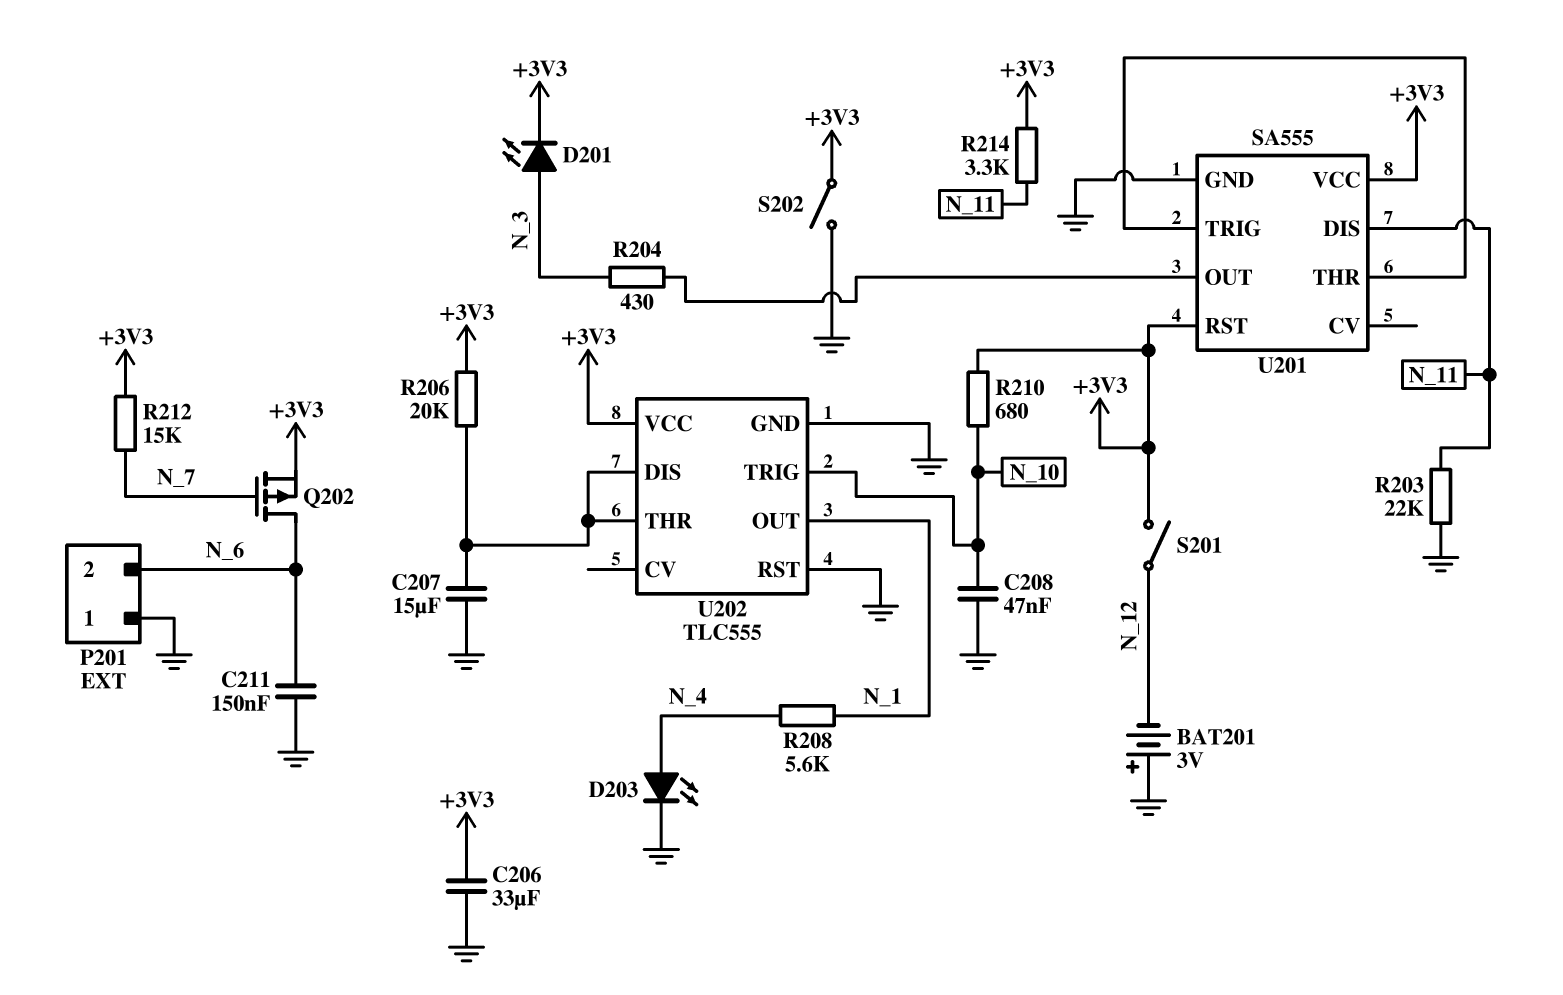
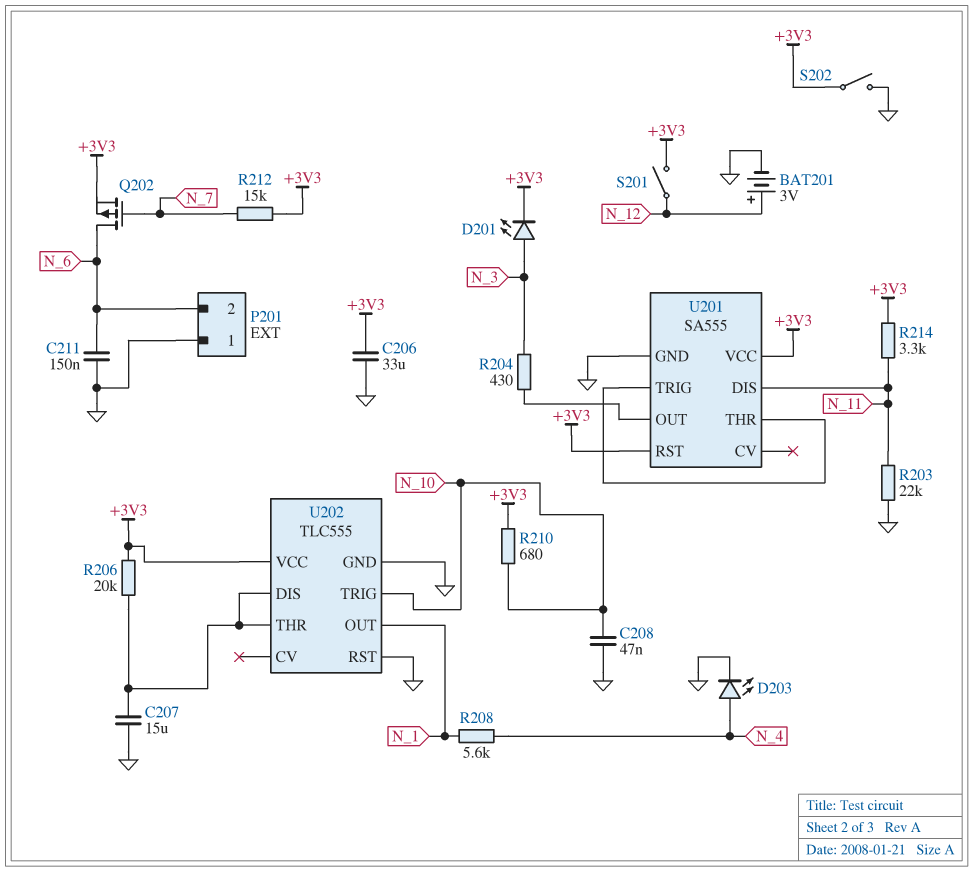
BAT201: 3V (plus GND, minus N_12) -> 3V (plus N_12, minus GND)

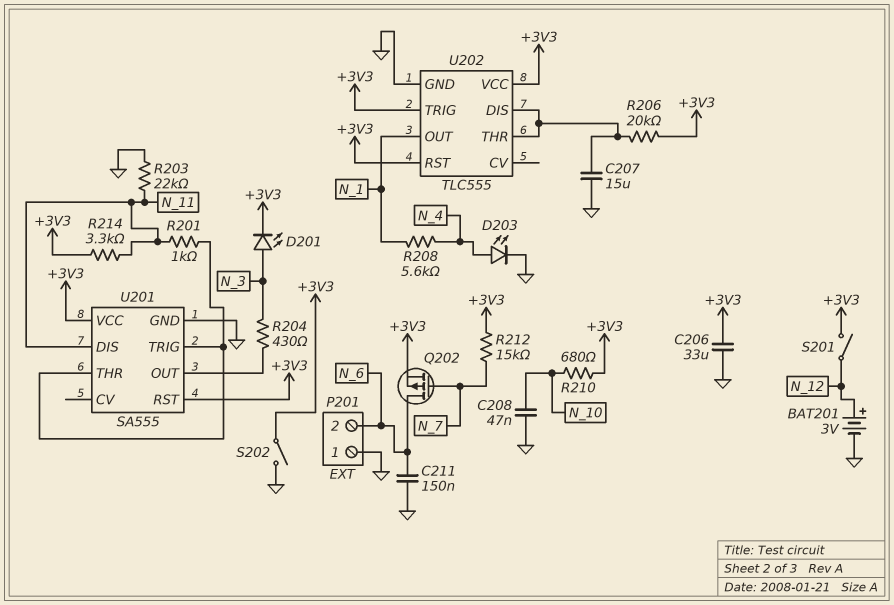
R201: none -> 1k (N_11, U201/THR)
U202 pin RST: GND -> +3V3
U202 pin TRIG: N_10 -> +3V3

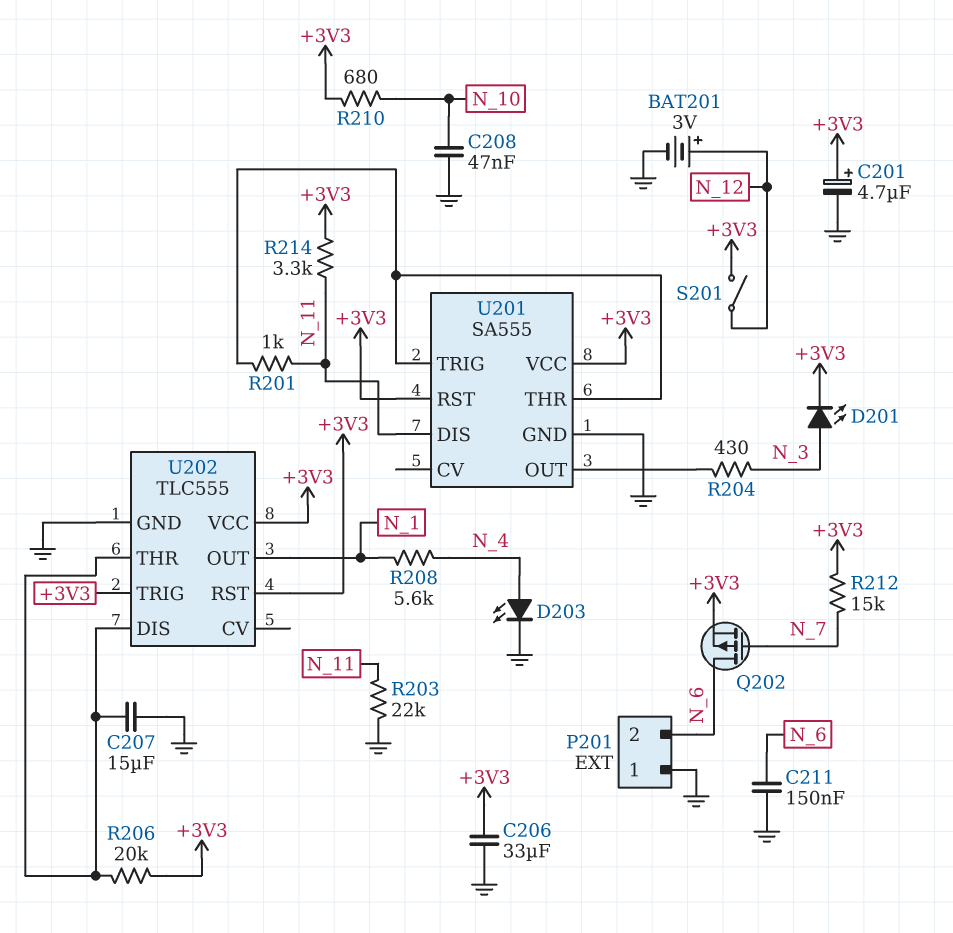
C201: none -> 4.7uF (plus +3V3, minus GND)
S202: switch (+3V3, GND) -> none

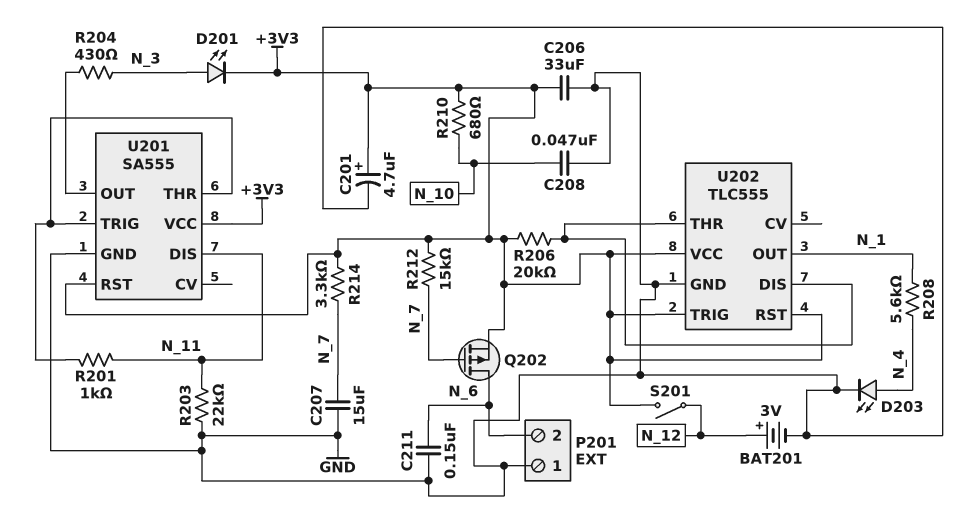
C207: 15uF (GND, U202/DIS) -> 15uF (GND, N_7)
R214: 3.3k (+3V3, N_11) -> 3.3k (+3V3, N_7)

